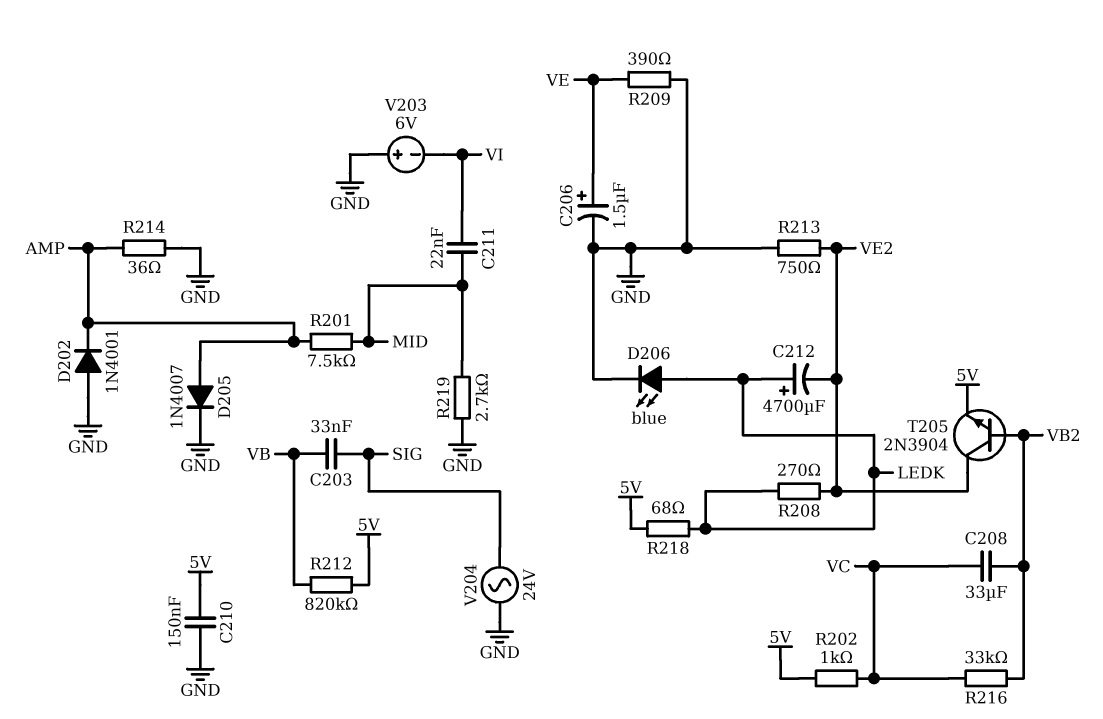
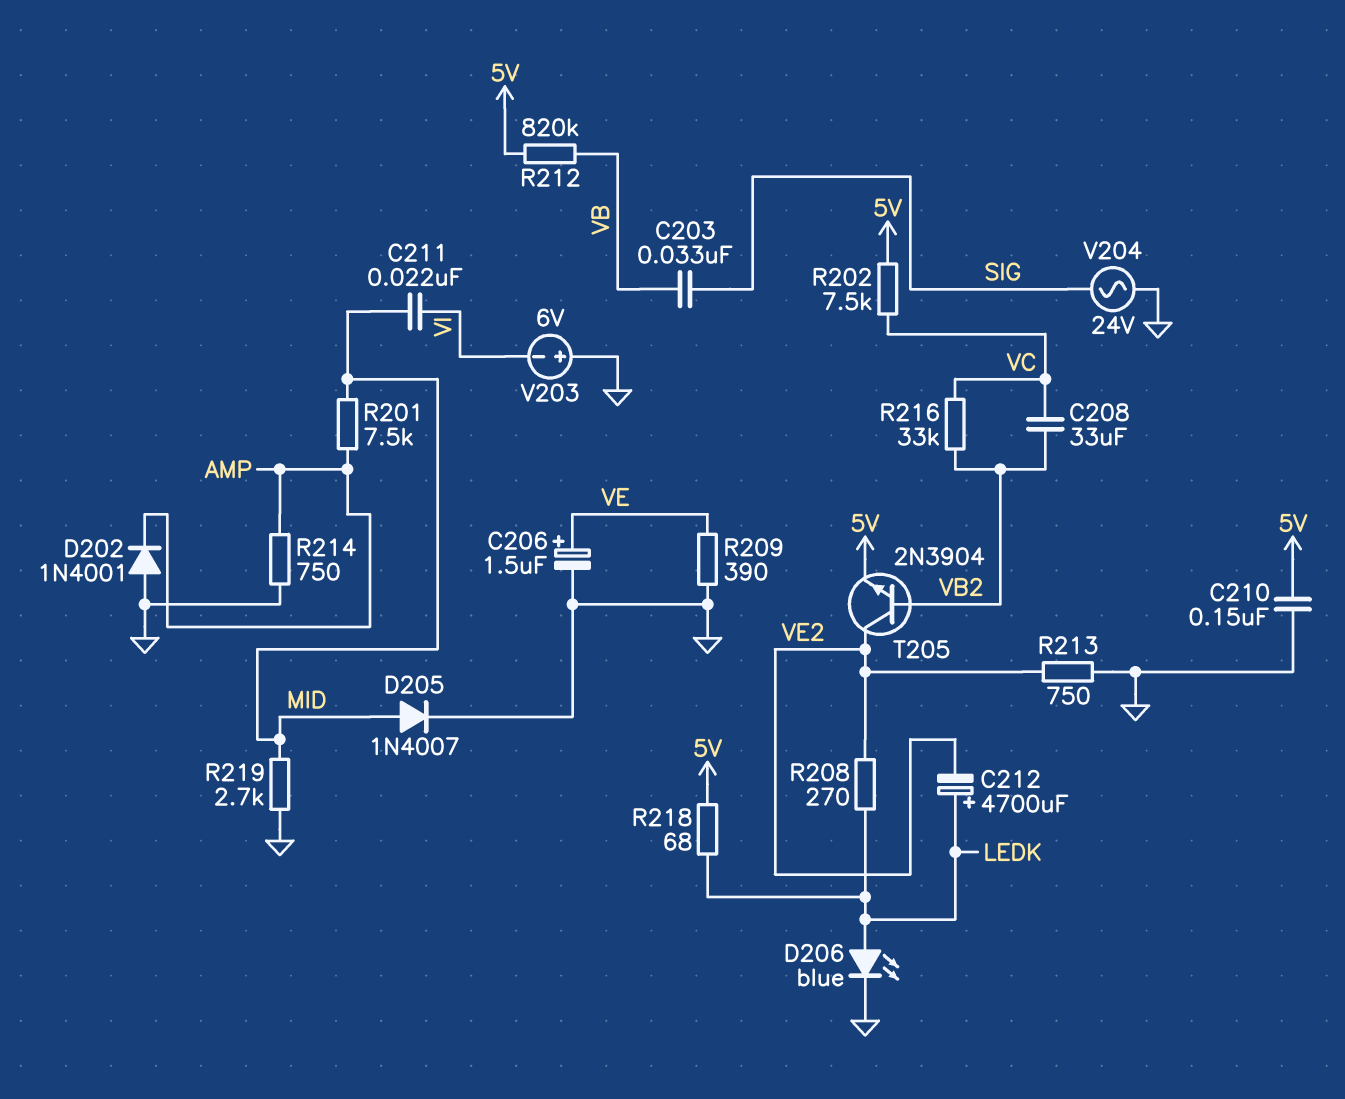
D205: diode 1N4007 (A AMP, K GND) -> diode 1N4007 (A MID, K GND)
R202: 1k (5V, VC) -> 7.5k (5V, VC)
R214: 36 (AMP, GND) -> 750 (AMP, GND)

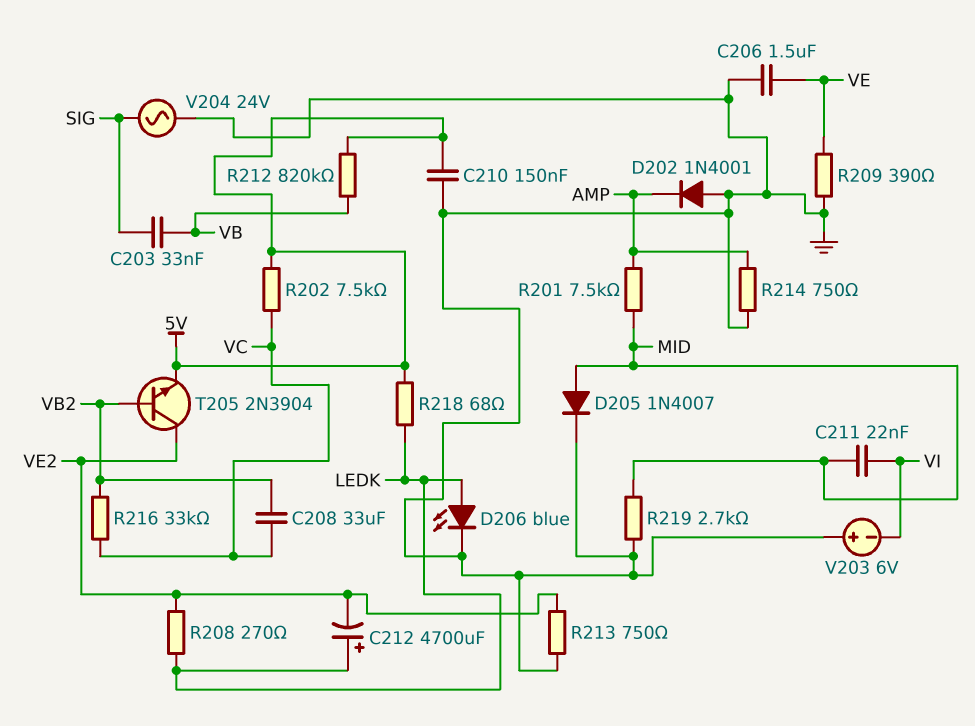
C206: 1.5uF (plus VE, minus GND) -> 1.5uF (GND, VE)

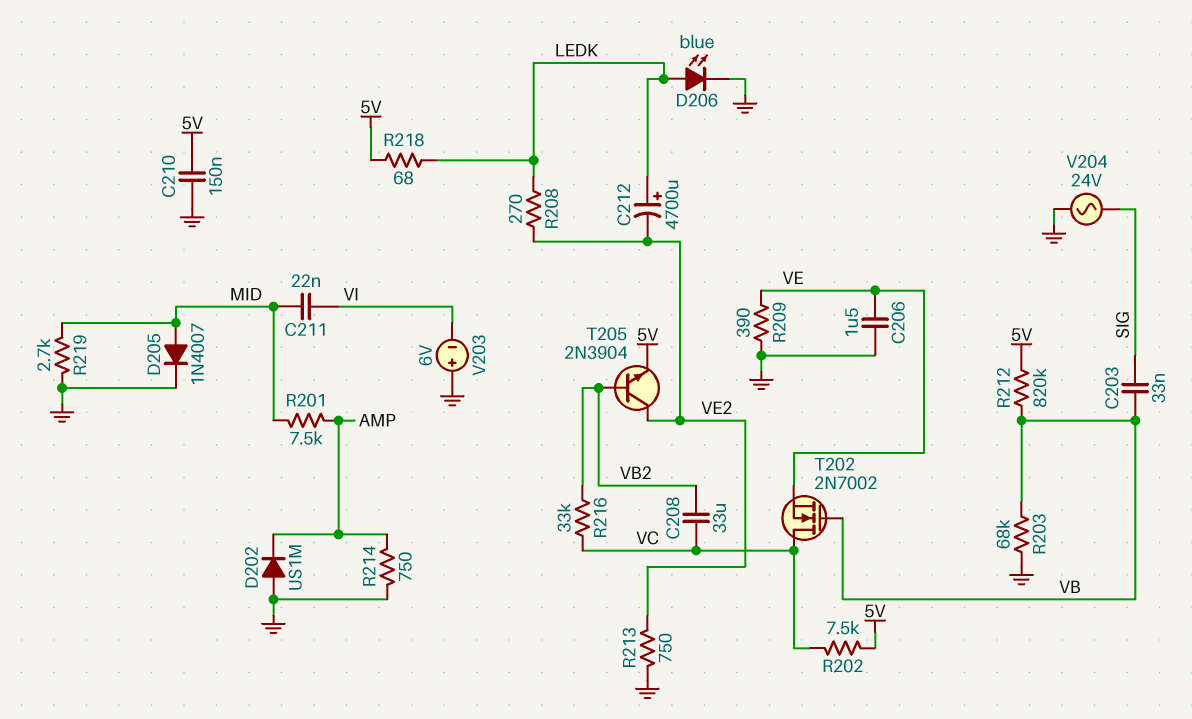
D202: diode 1N4001 (A GND, K AMP) -> diode US1M (A GND, K AMP)
R203: none -> 68k (GND, VB)
T202: none -> NMOS 2N7002 (G VB, D VC, S VE)

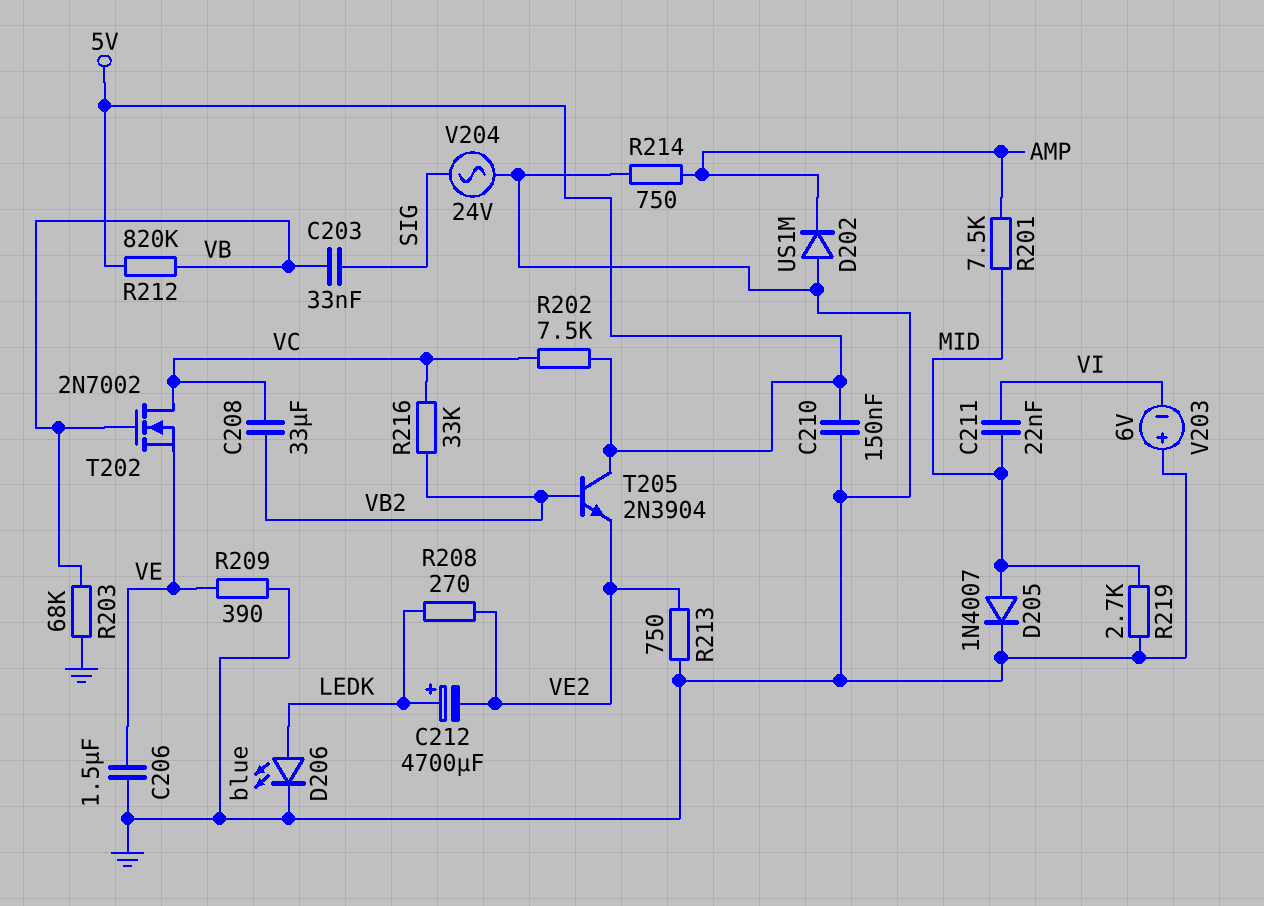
R218: 68 (5V, LEDK) -> none
T205: NPN 2N3904 (B VB2, C VE2, E 5V) -> NPN 2N3904 (B VB2, C 5V, E VE2)

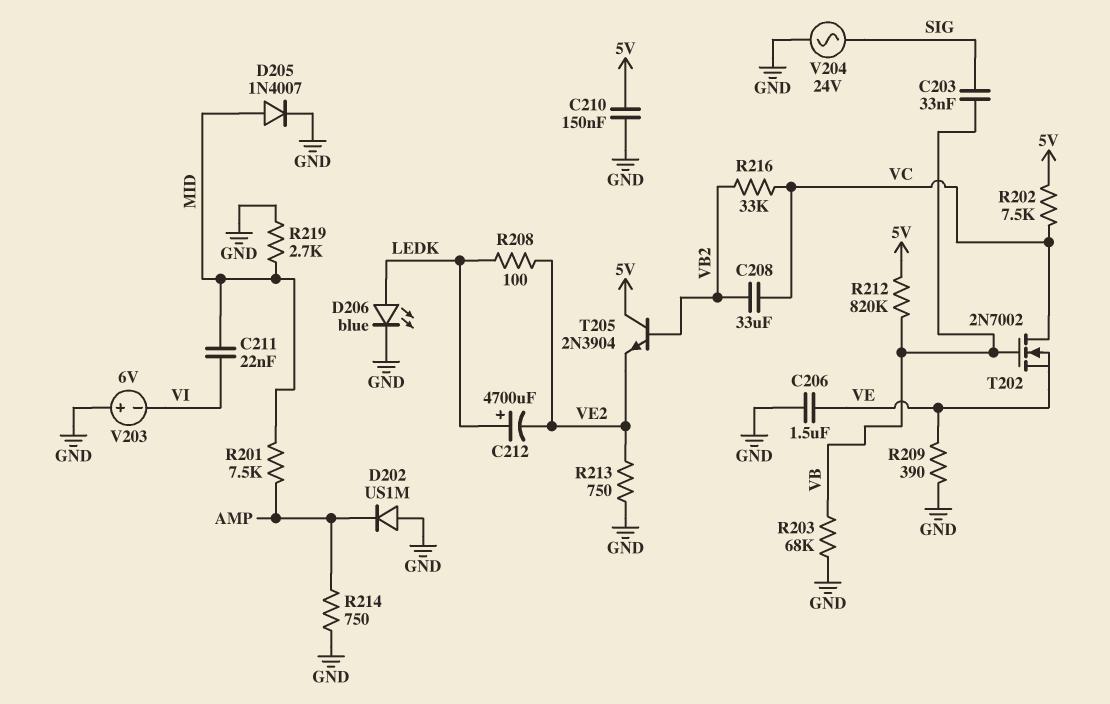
R208: 270 (LEDK, VE2) -> 100 (LEDK, VE2)

